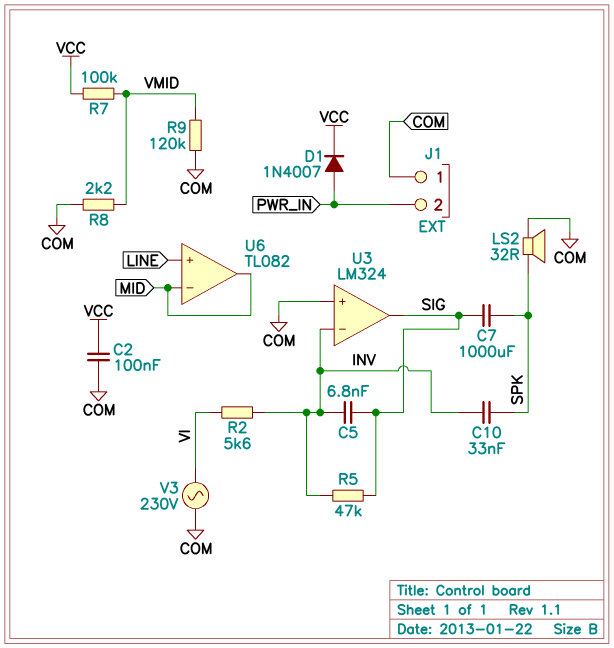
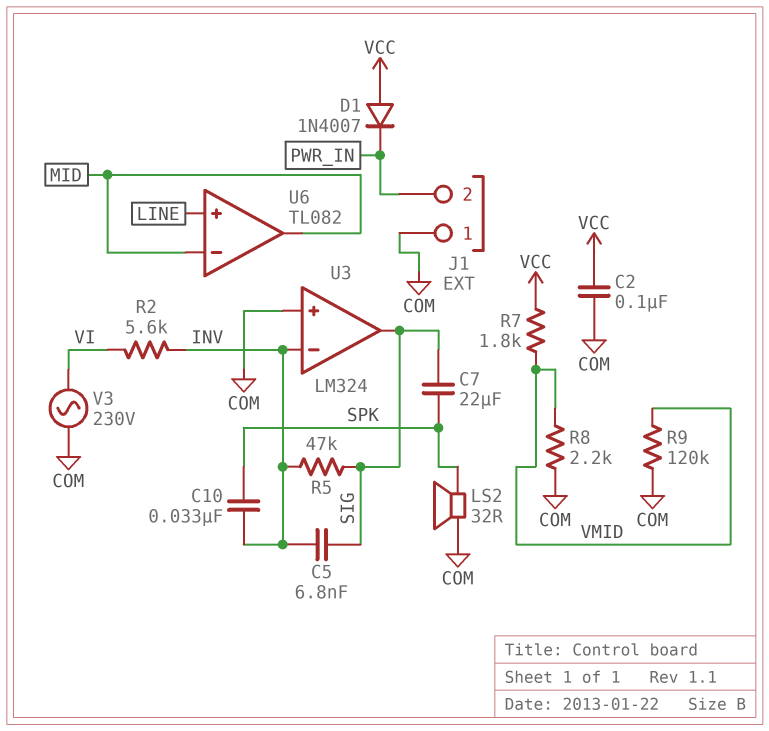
C7: 1000uF (SIG, SPK) -> 22uF (SIG, SPK)
D1: diode 1N4007 (A PWR_IN, K VCC) -> diode 1N4007 (A VCC, K PWR_IN)
R7: 100k (VCC, VMID) -> 1.8k (VCC, VMID)

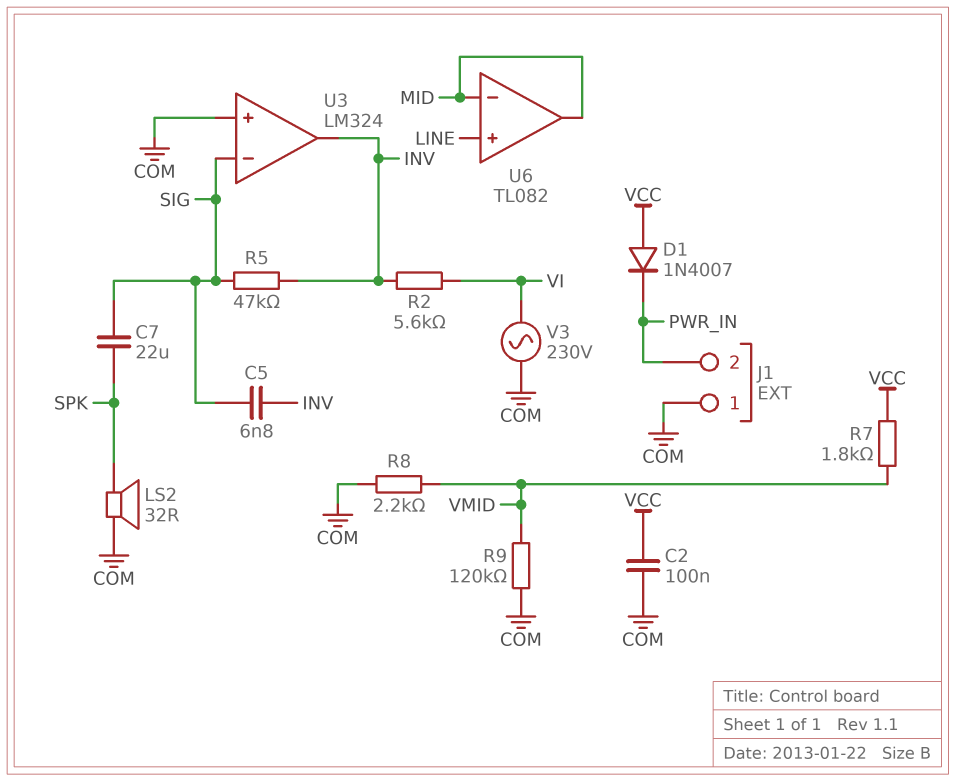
C10: 33nF (INV, SPK) -> none
U3 pin in-: INV -> SIG
U3 pin out: SIG -> INV

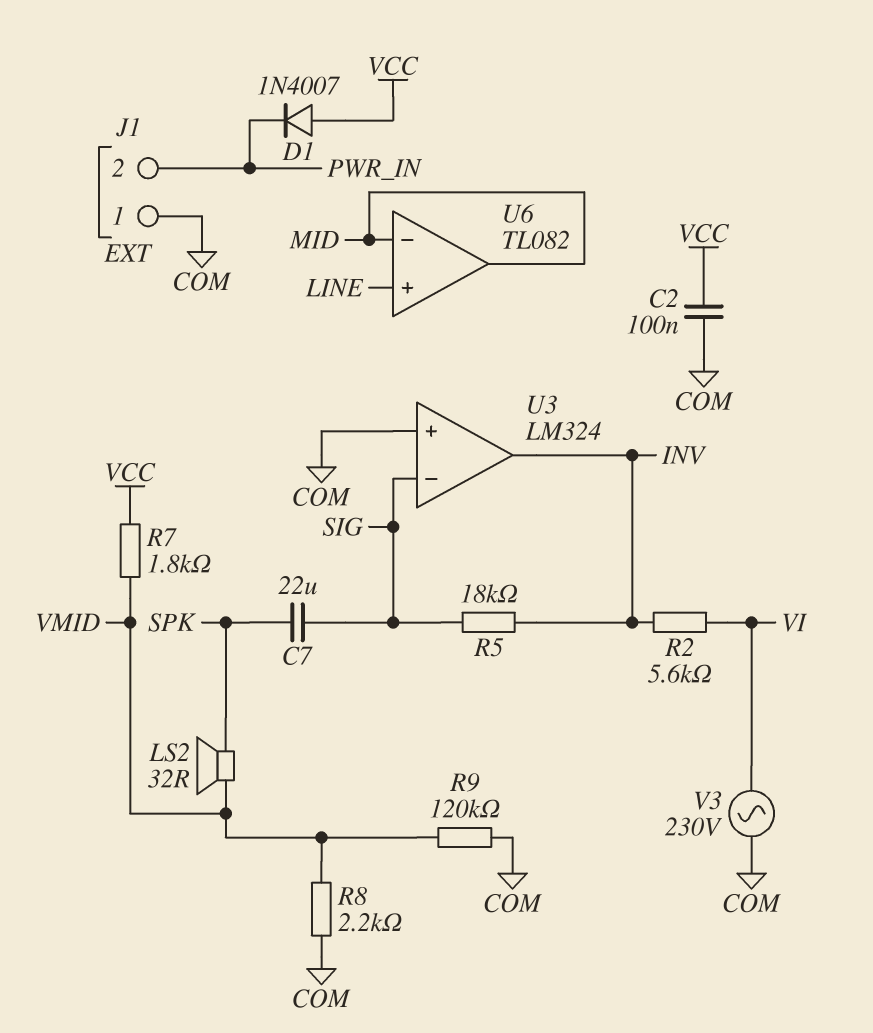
C5: 6.8nF (INV, SIG) -> none
LS2: speaker 32R (COM, SPK) -> speaker 32R (SPK, VMID)
R5: 47k (INV, SIG) -> 18k (INV, SIG)

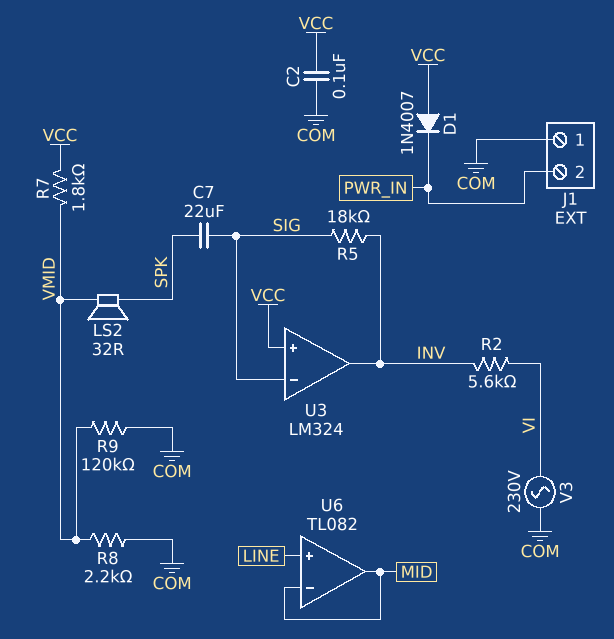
U3 pin in+: COM -> VCC

